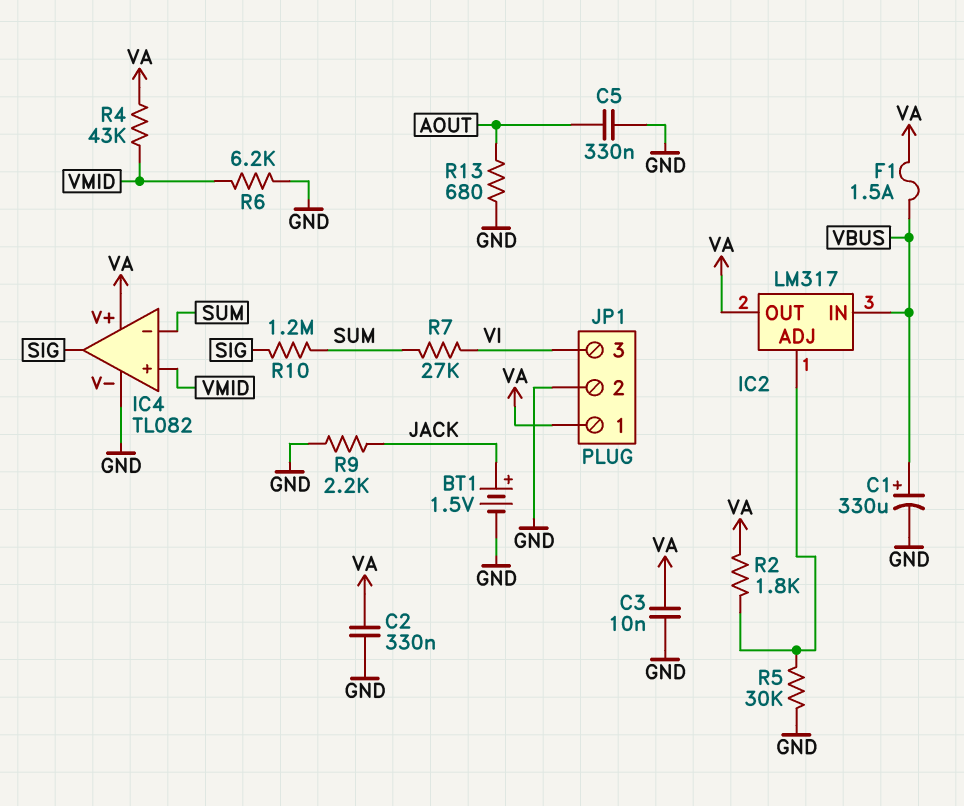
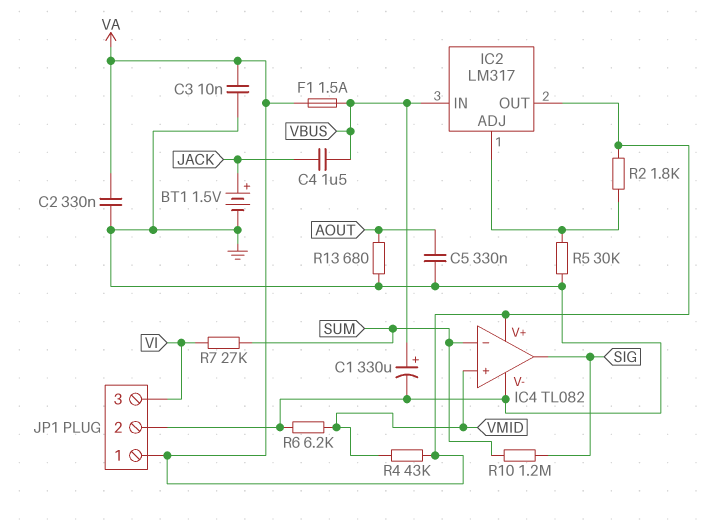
C4: none -> 1.5uF (JACK, VBUS)
R9: 2.2k (GND, JACK) -> none

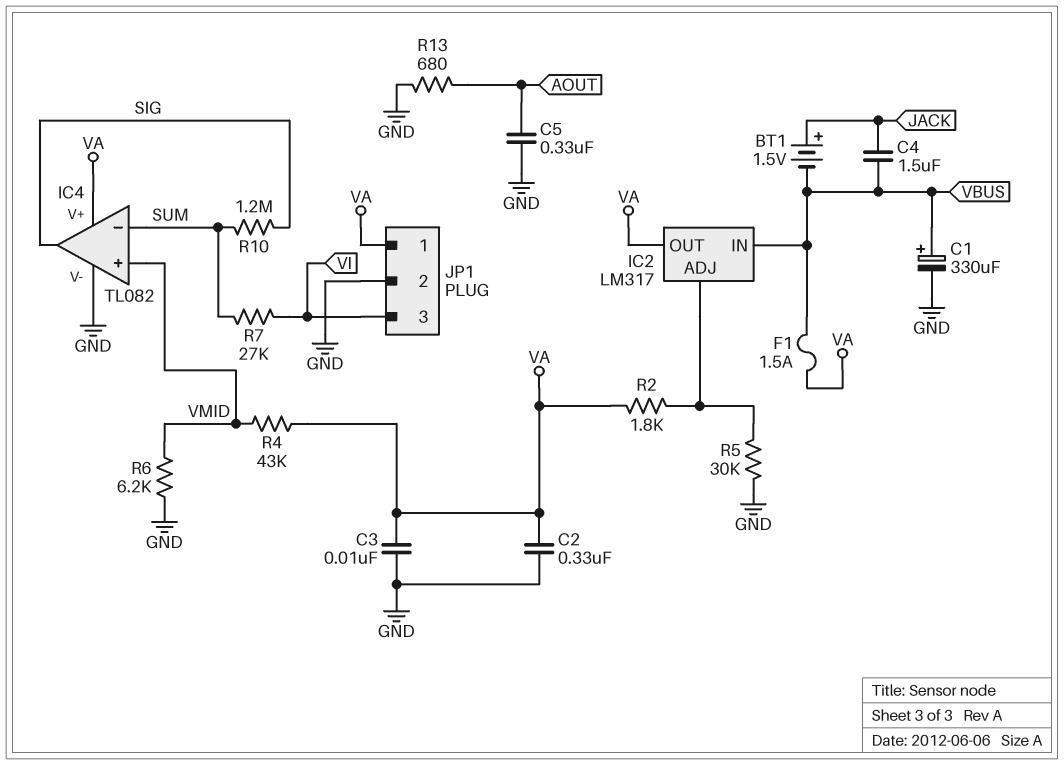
BT1: 1.5V (plus JACK, minus GND) -> 1.5V (plus JACK, minus VBUS)

